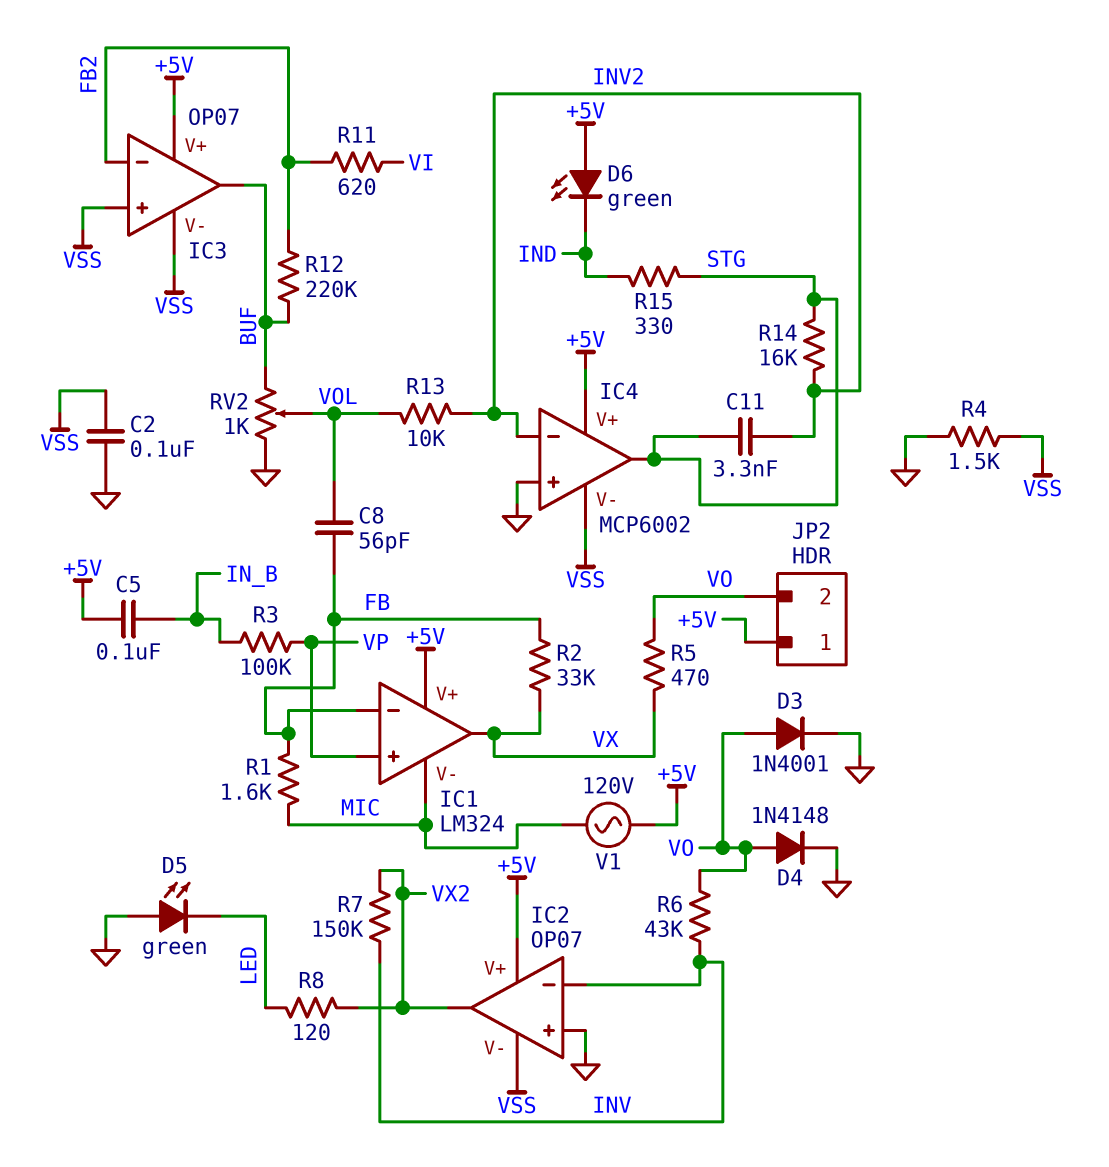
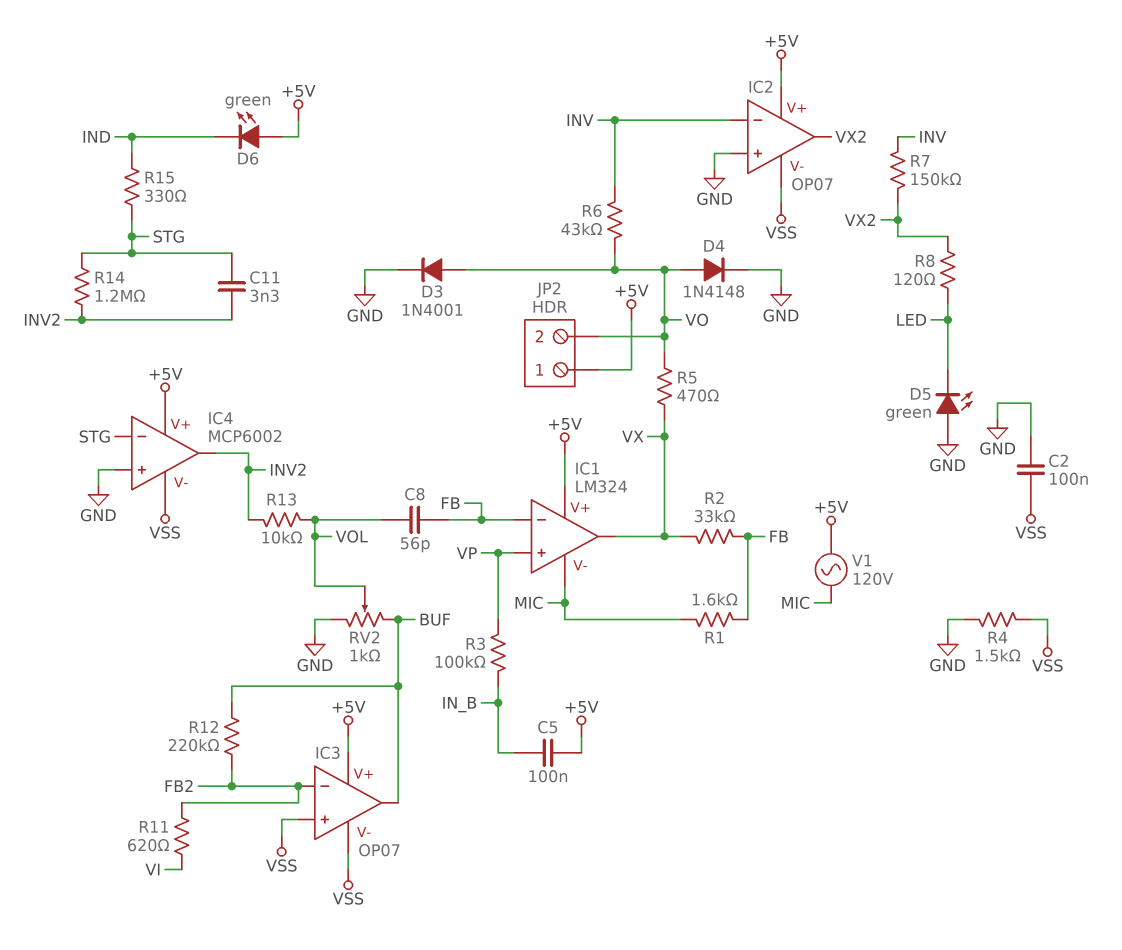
IC4 pin in-: INV2 -> STG
IC4 pin out: STG -> INV2
R14: 16k (INV2, STG) -> 1.2M (INV2, STG)

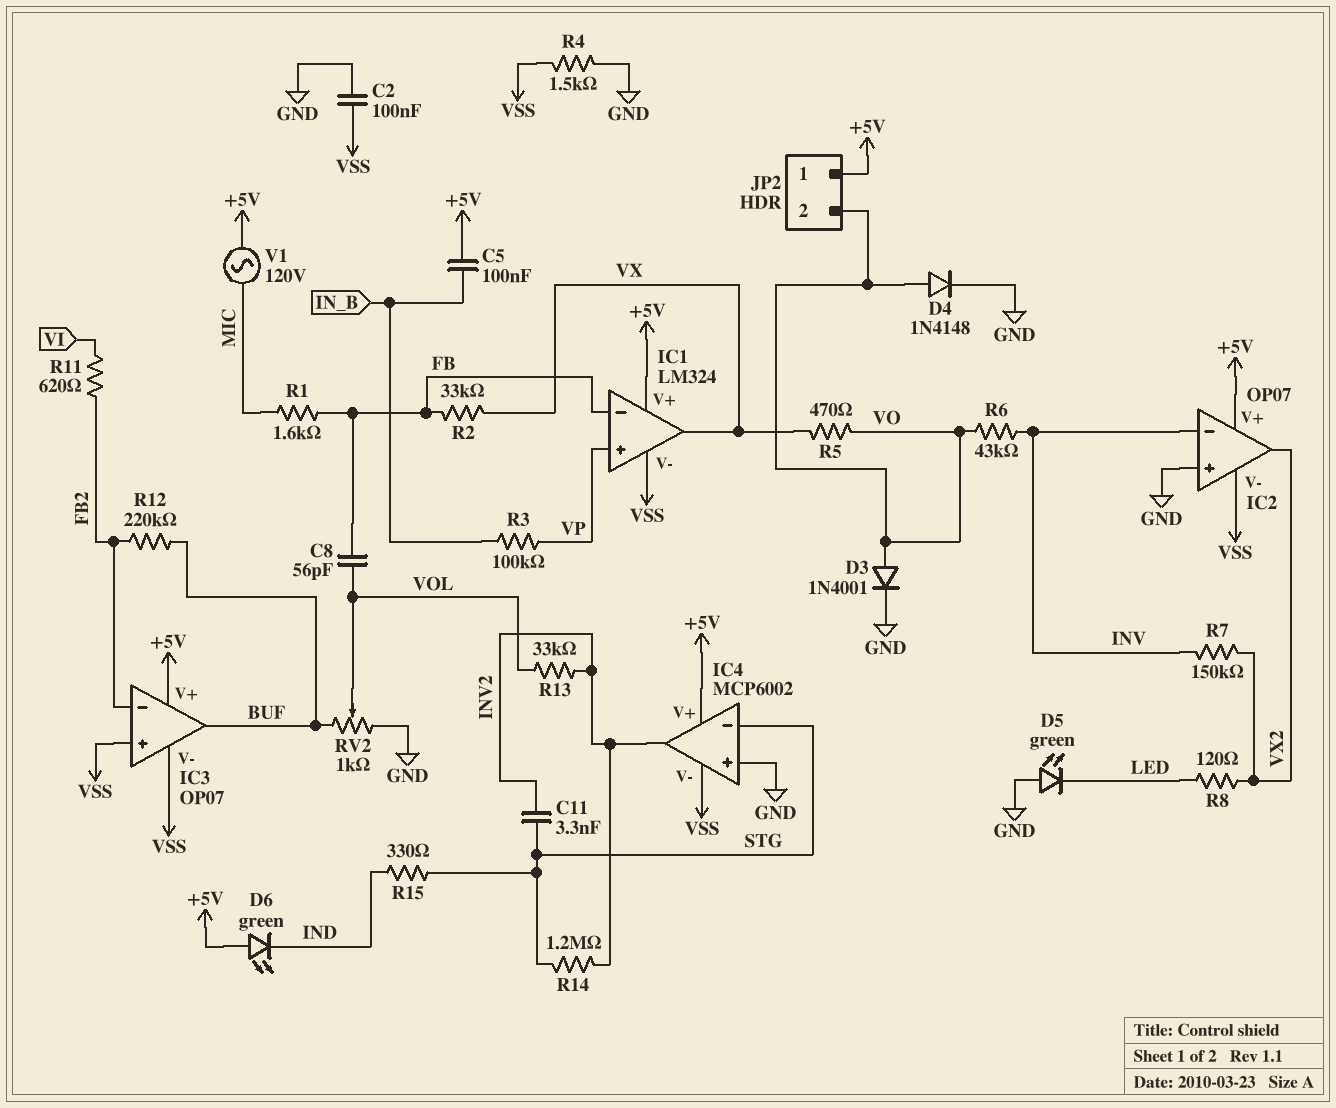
IC1 pin V-: MIC -> VSS
R13: 10k (INV2, VOL) -> 33k (INV2, VOL)

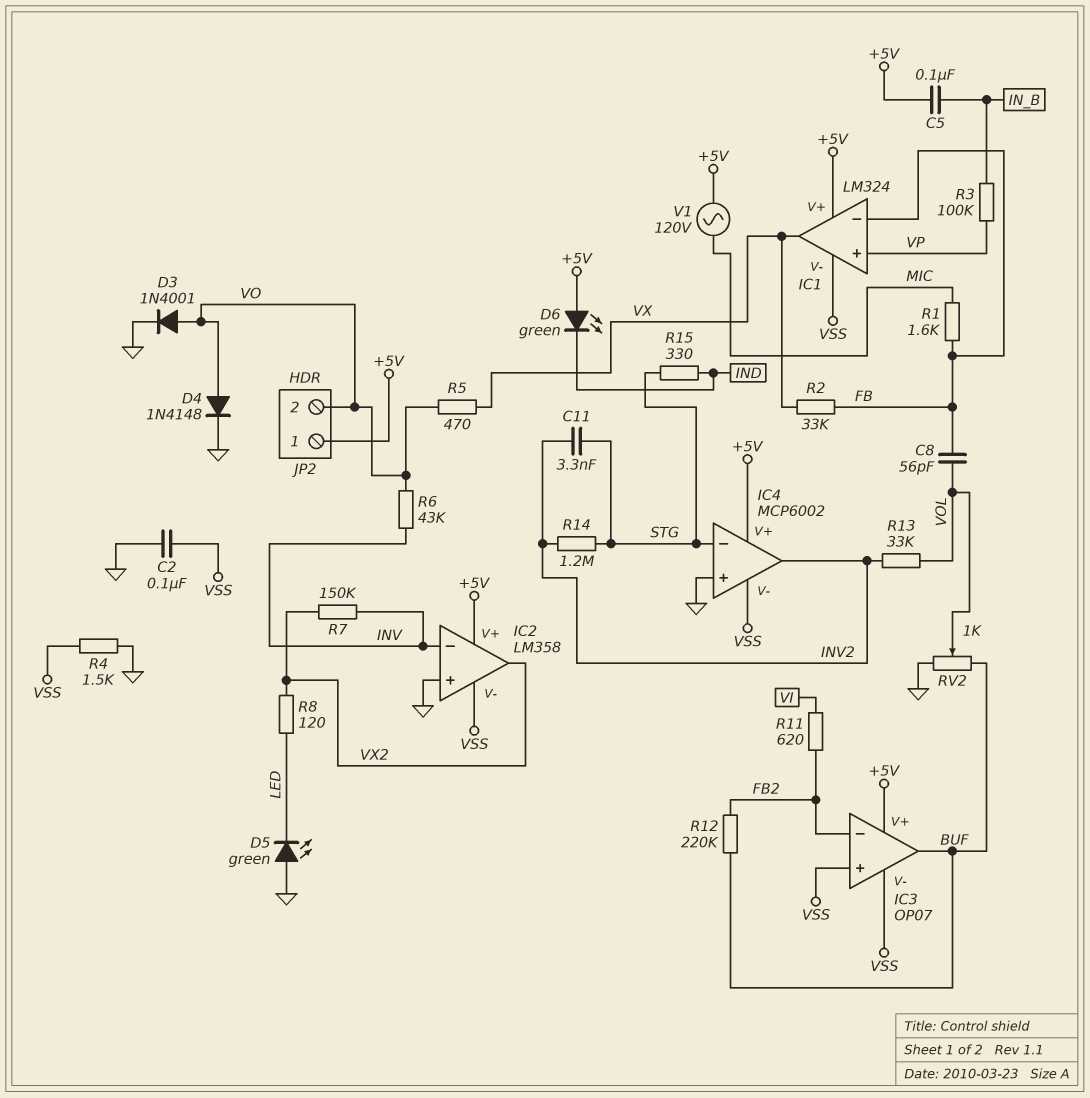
IC2: OP07 -> LM358

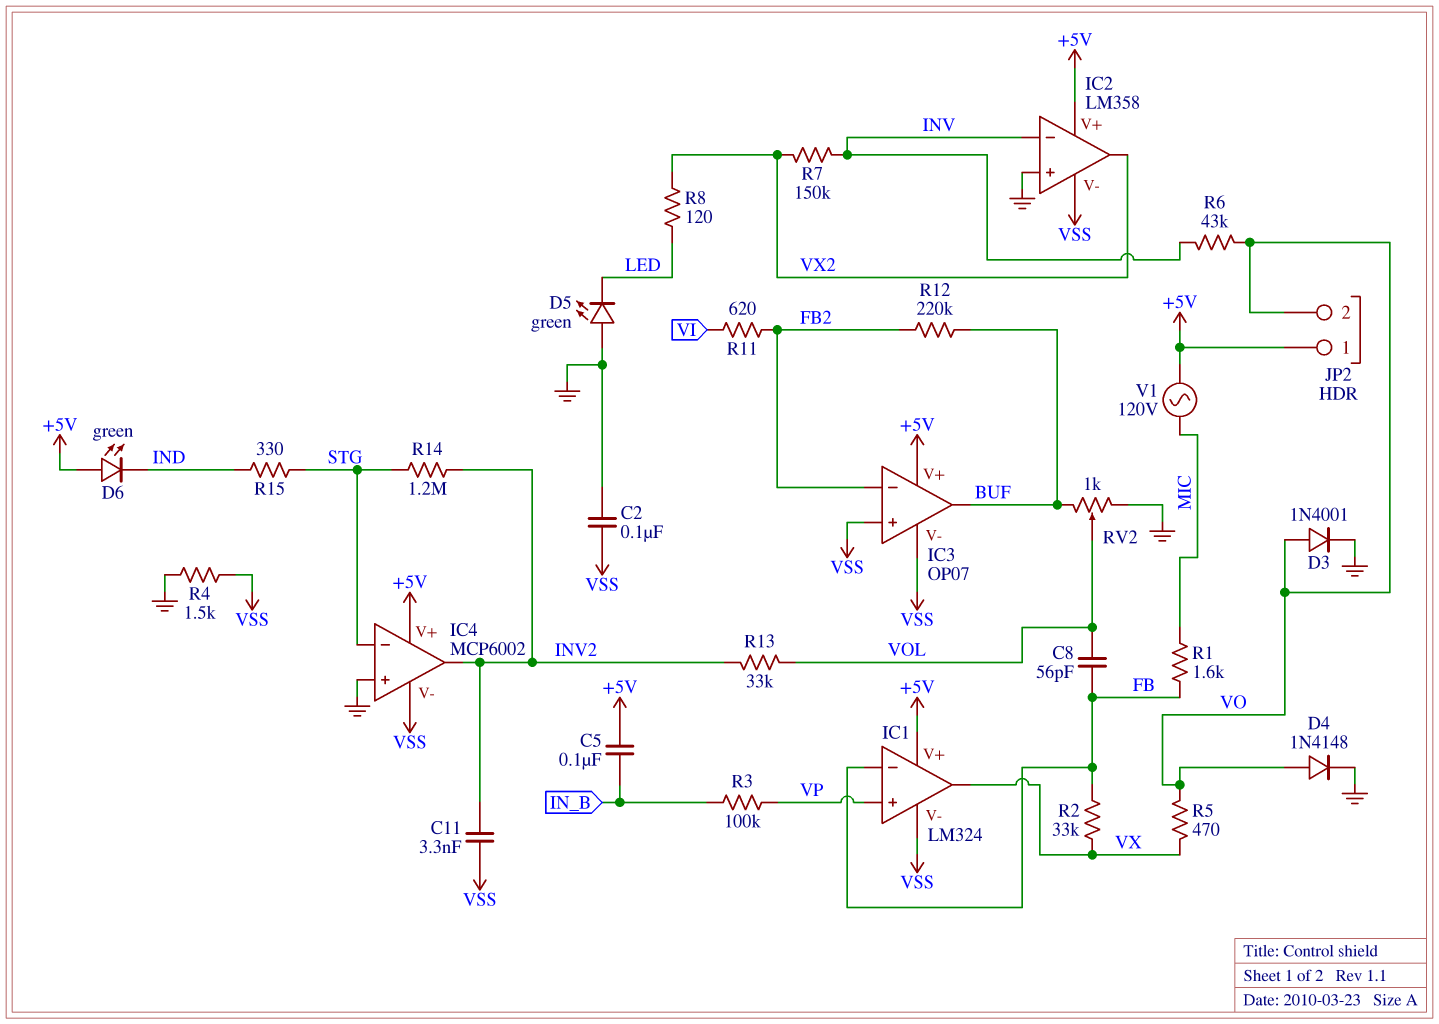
C11: 3.3nF (INV2, STG) -> 3.3nF (INV2, VSS)

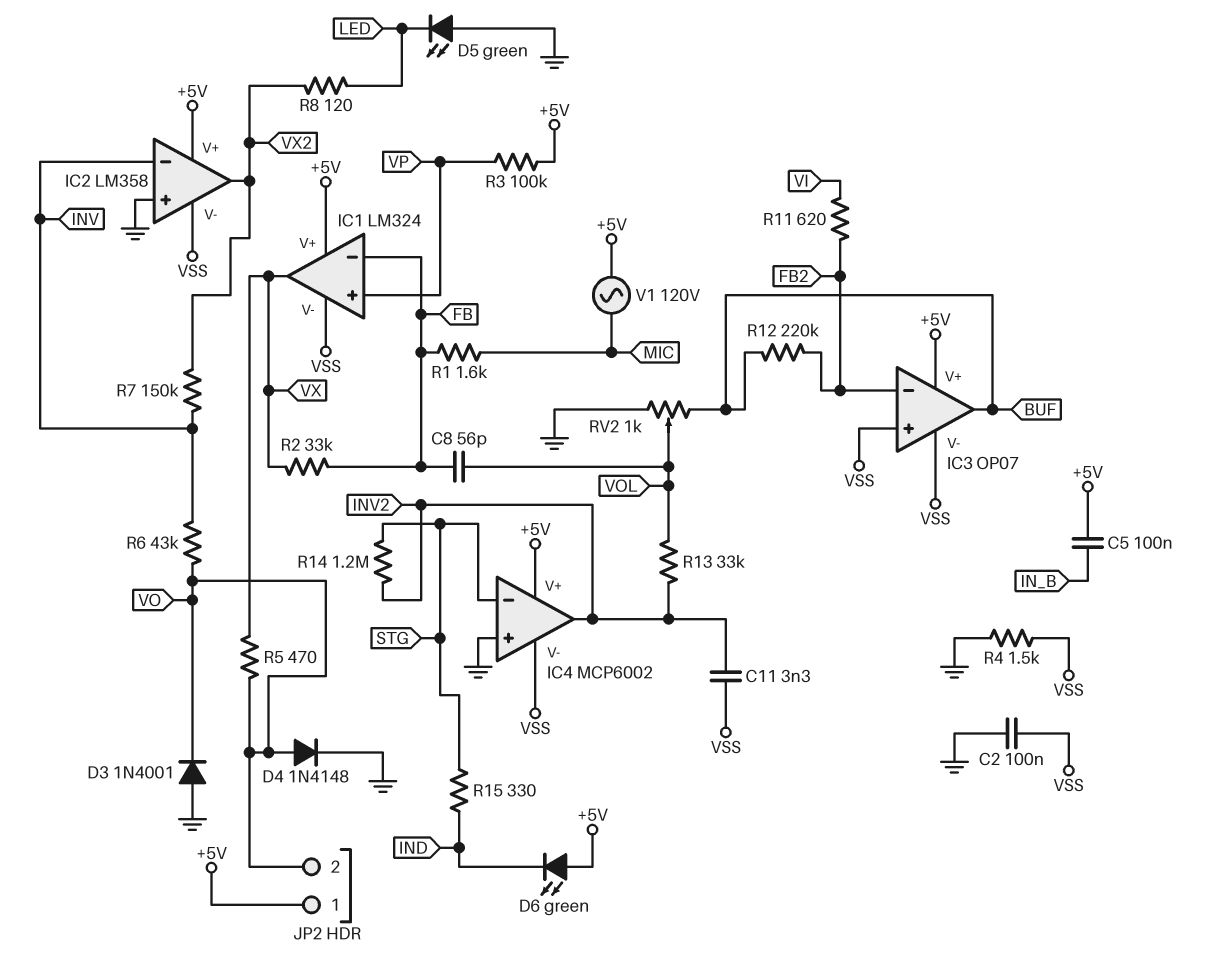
D3: diode 1N4001 (A VO, K GND) -> diode 1N4001 (A GND, K VO)
R3: 100k (IN_B, VP) -> 100k (+5V, VP)

